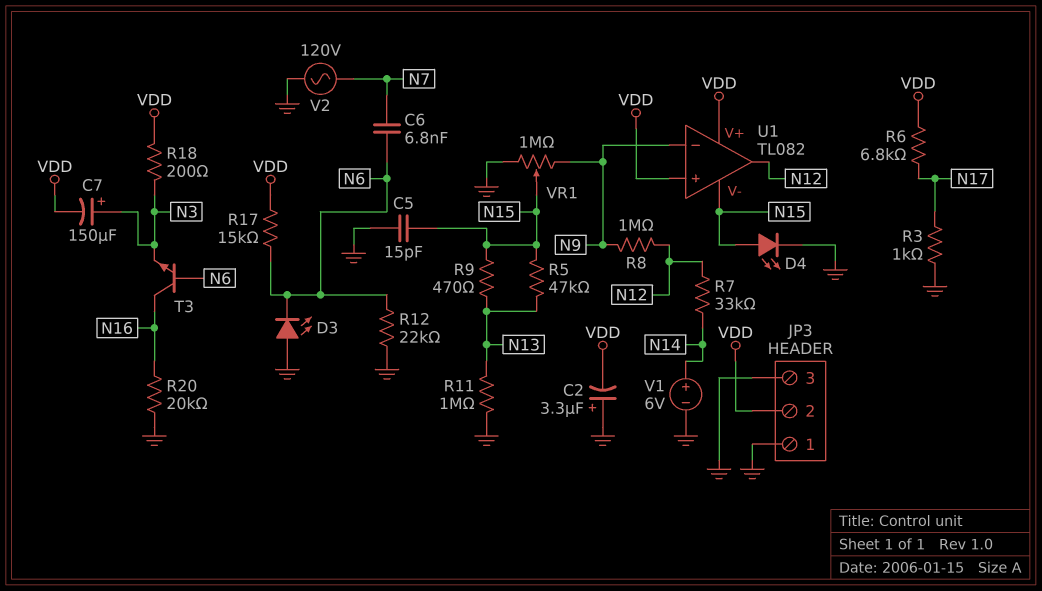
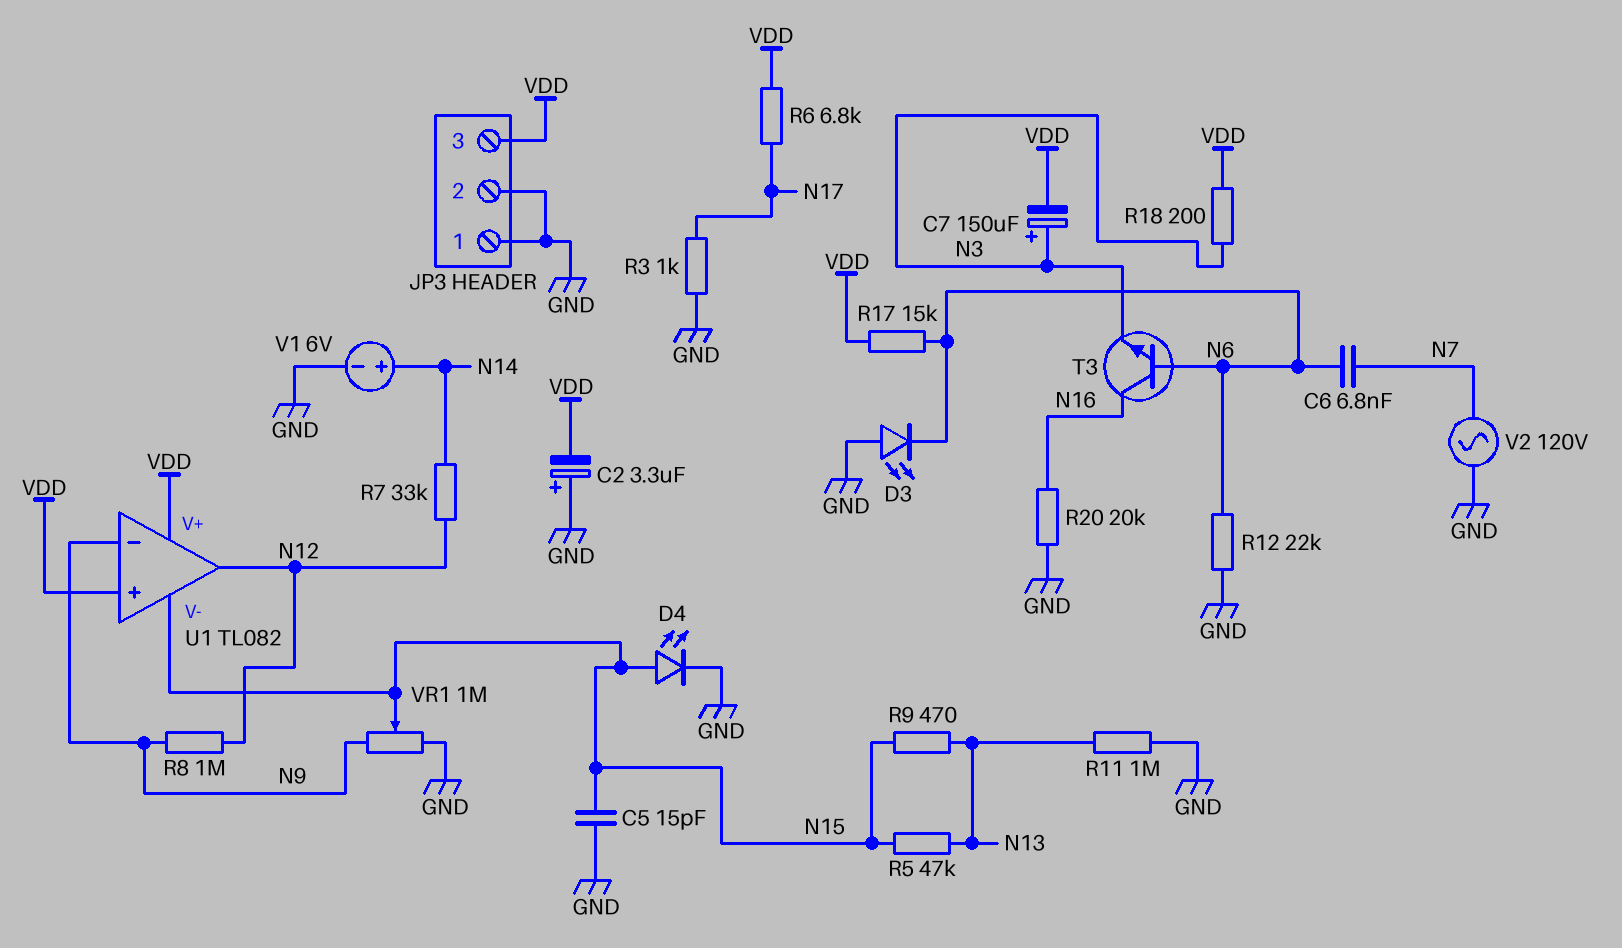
JP3 pin 2: VDD -> GND
JP3 pin 3: GND -> VDD

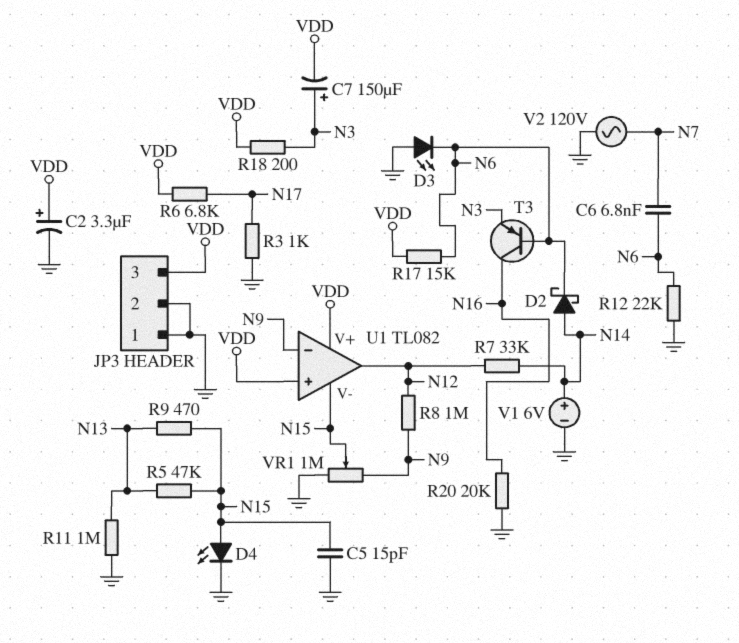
C2: 3.3uF (plus GND, minus VDD) -> 3.3uF (plus VDD, minus GND)
D2: none -> schottky (A N14, K N6)
T3: NPN (B N6, C N16, E N3) -> PNP (B N6, C N16, E N3)

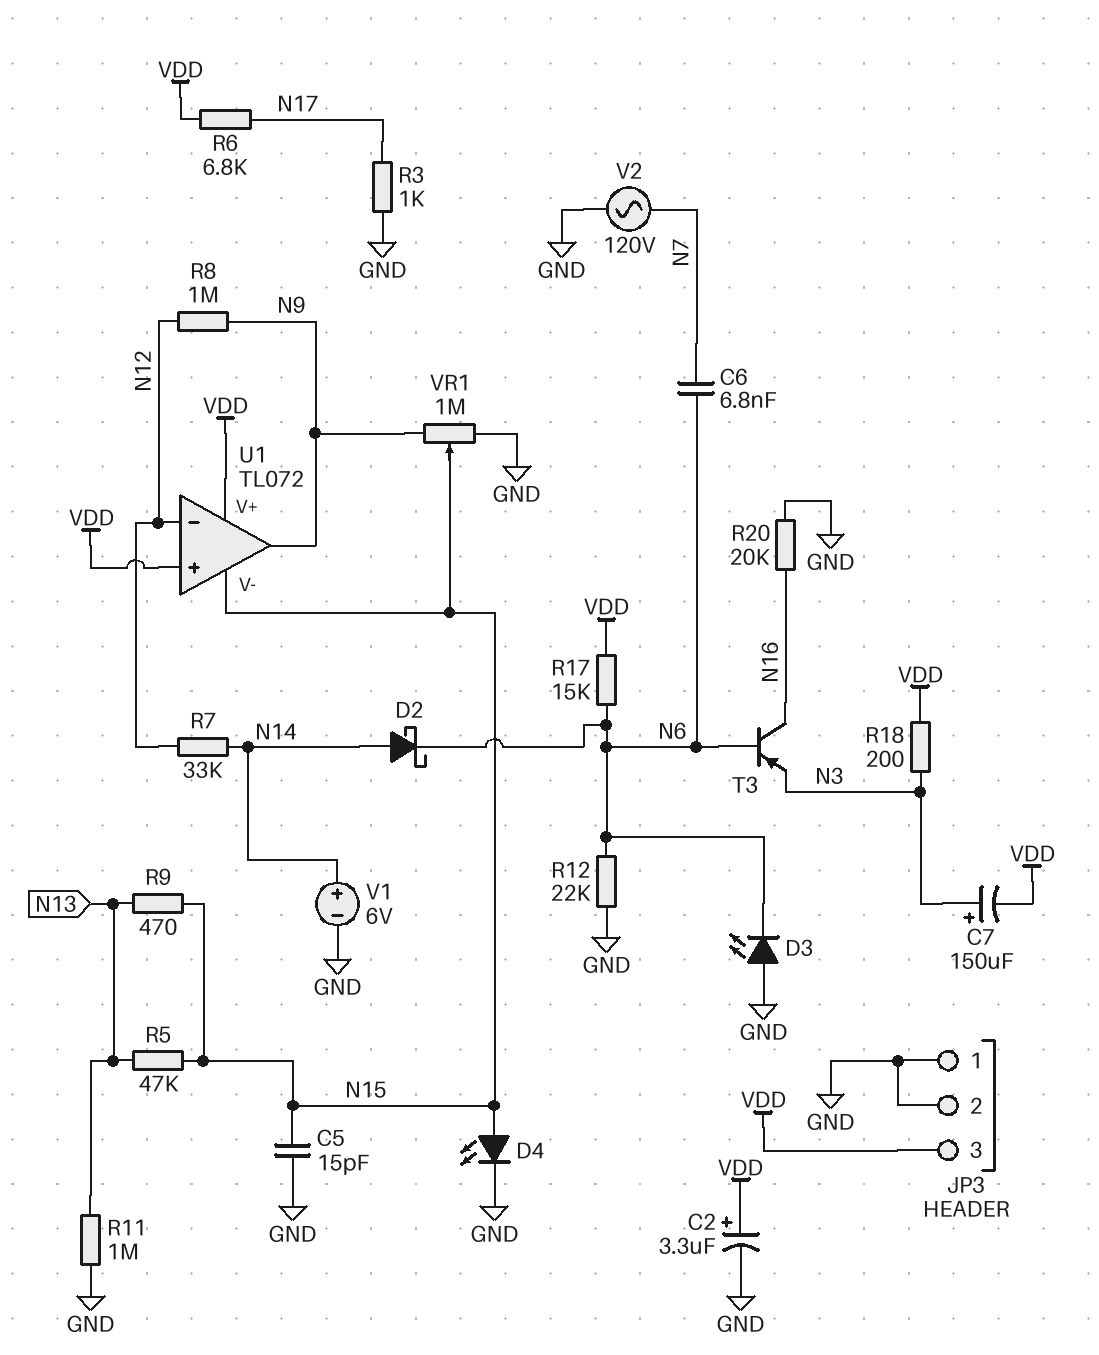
U1: TL082 -> TL072
U1 pin in-: N9 -> N12
U1 pin out: N12 -> N9

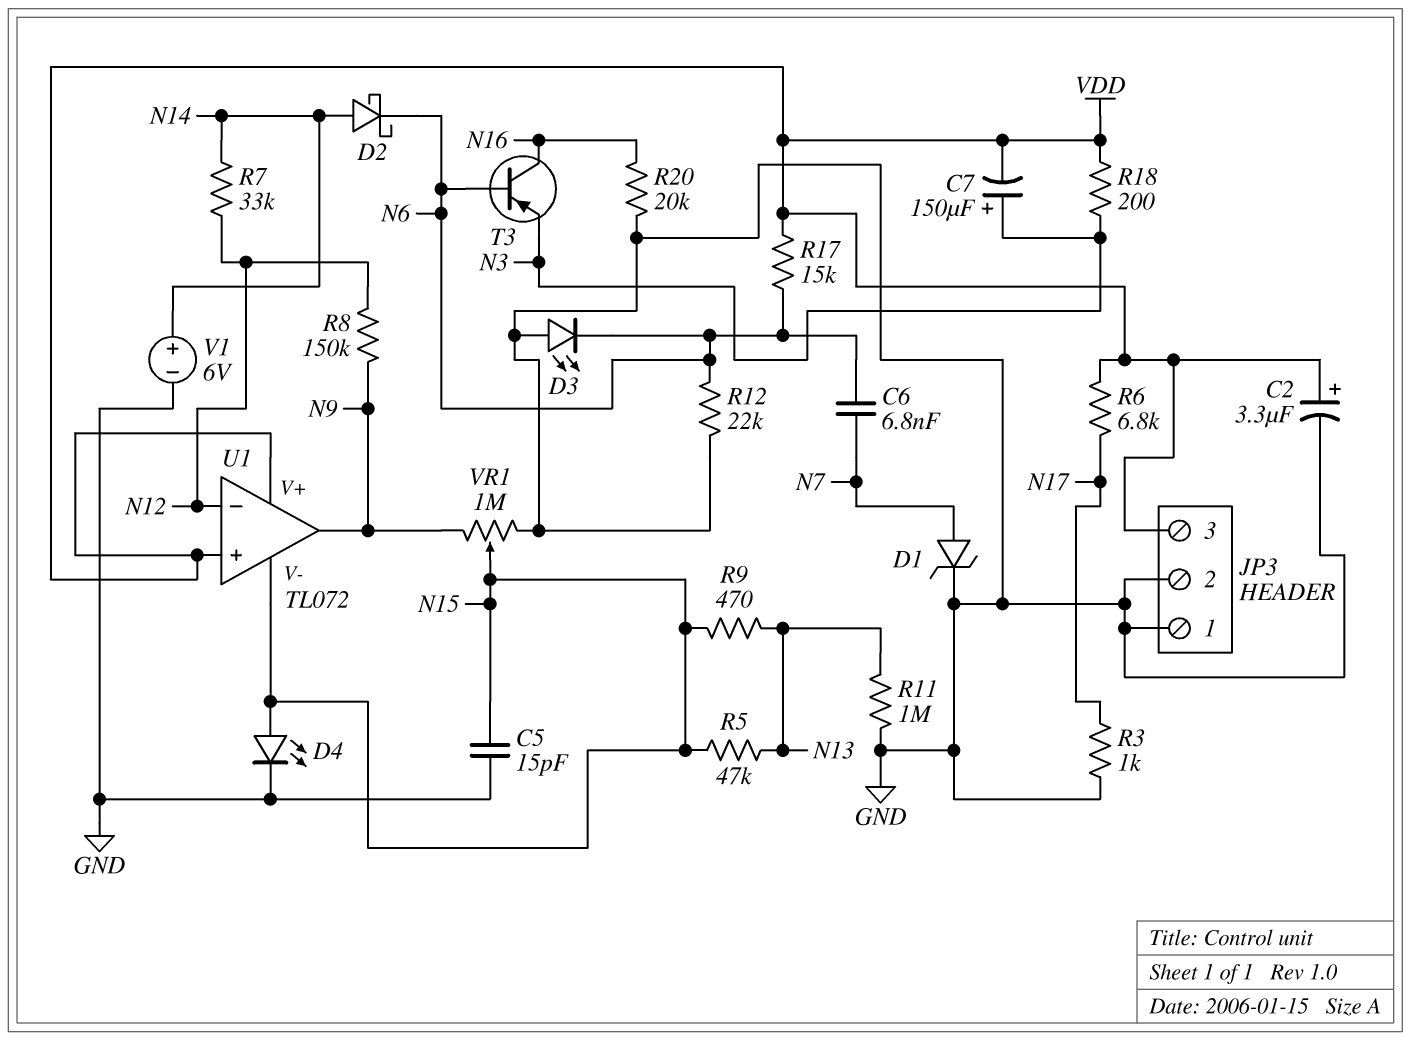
D1: none -> zener (A N7, K GND)
R8: 1M (N9, N12) -> 150k (N9, N12)
V2: AC 120V (GND, N7) -> none

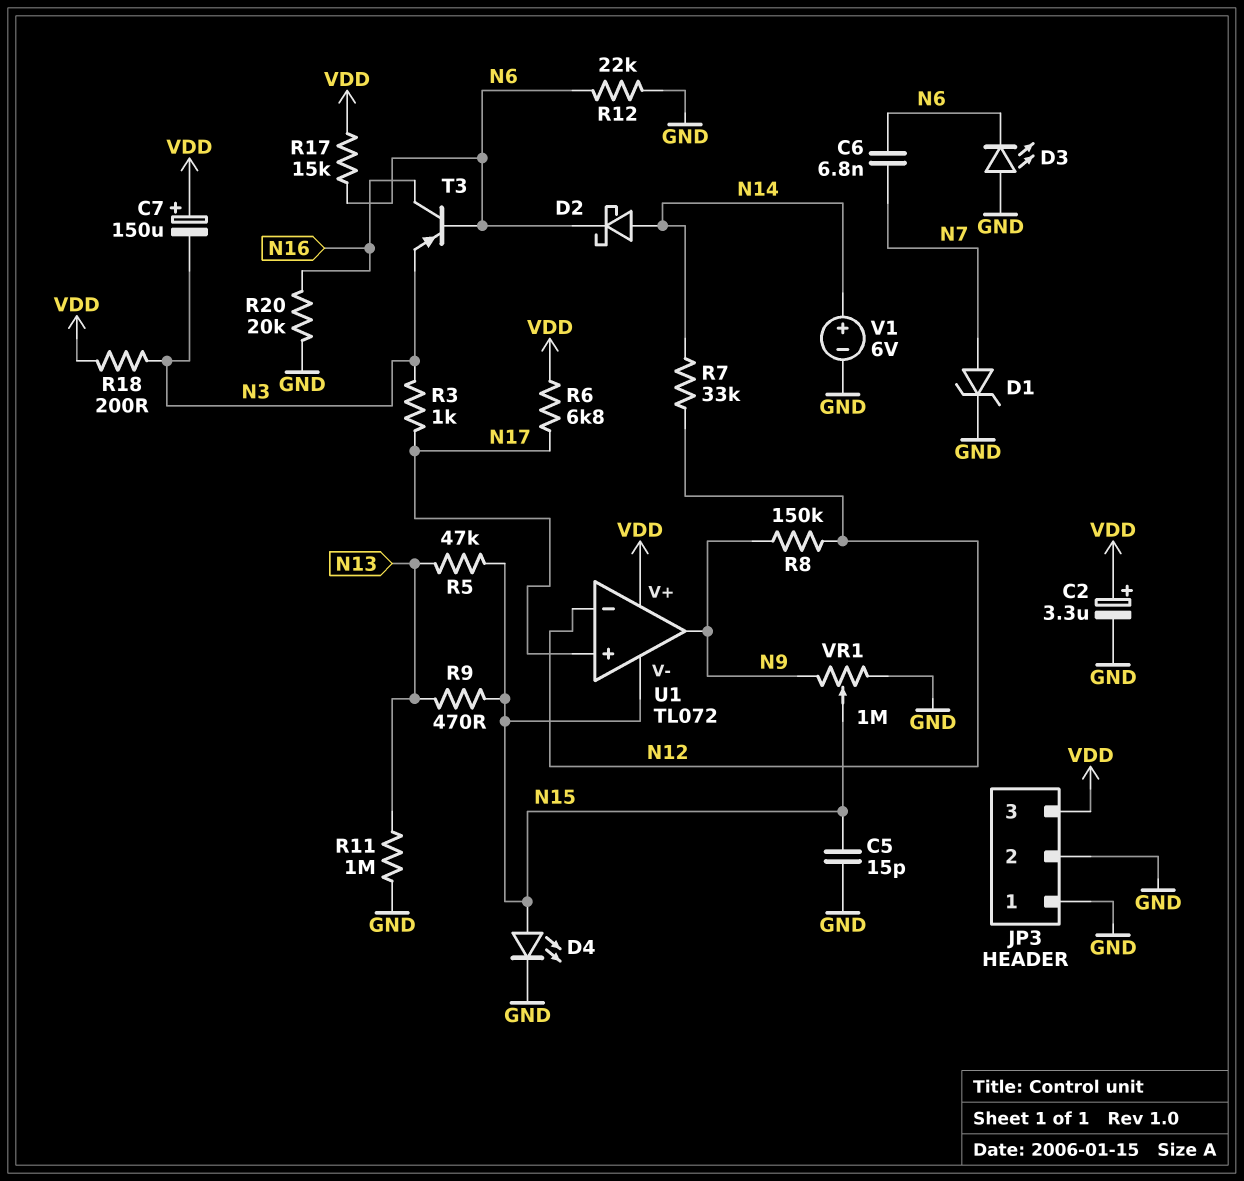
C7: 150uF (plus N3, minus VDD) -> 150uF (plus VDD, minus N3)
R3: 1k (GND, N17) -> 1k (N3, N17)
U1 pin in+: VDD -> N17

